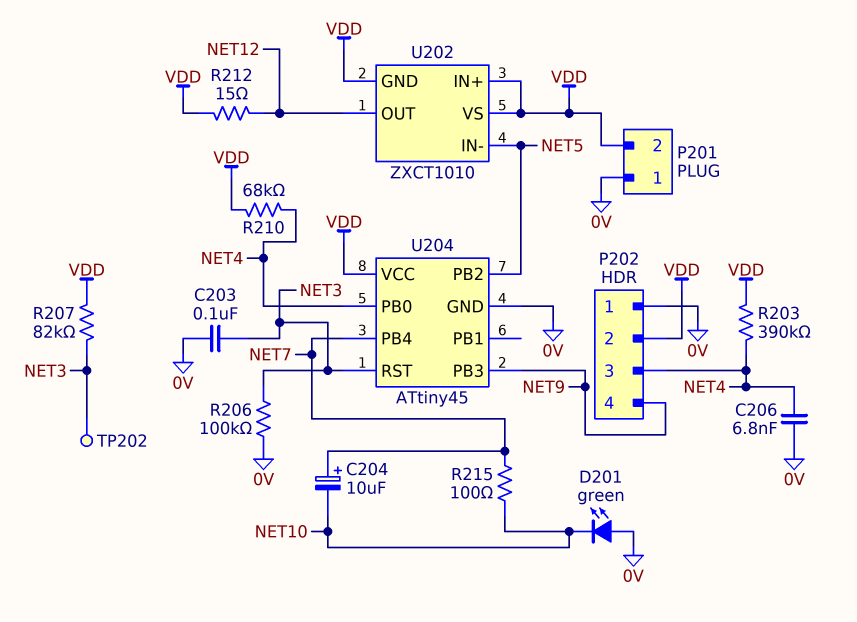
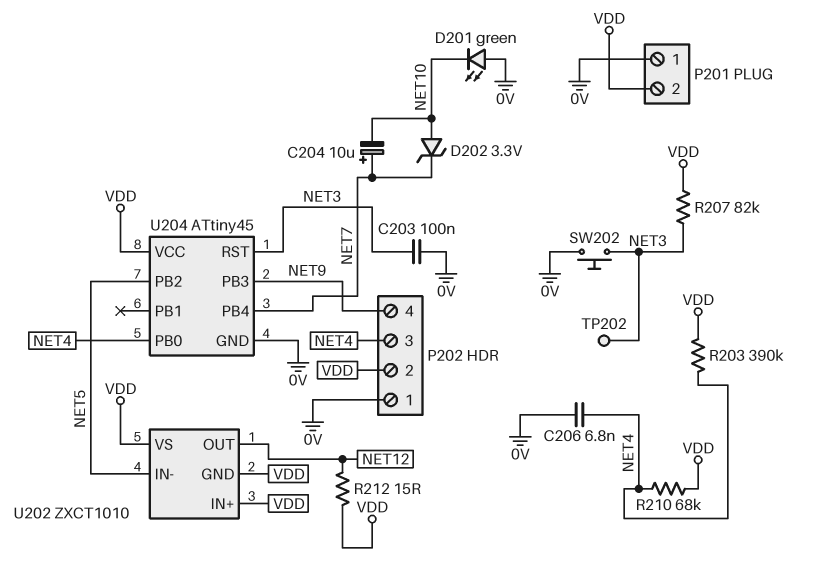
D202: none -> zener 3.3V (A NET10, K NET7)
R206: 100k (0V, NET3) -> none
R215: 100 (NET7, NET10) -> none
SW202: none -> button (0V, NET3)

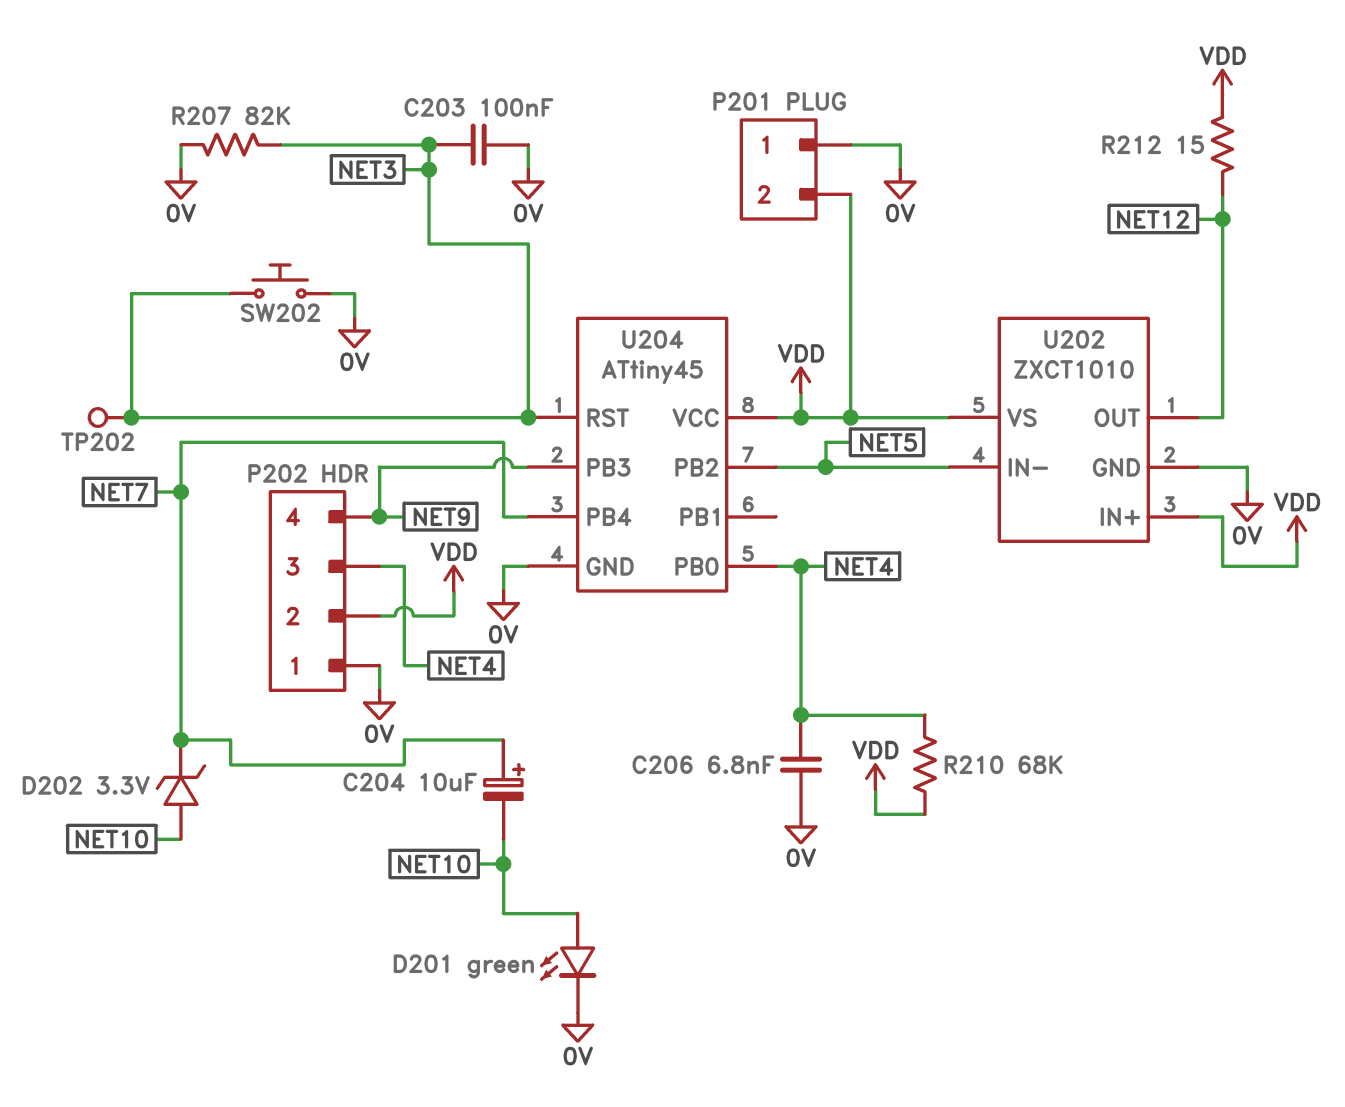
D201: LED green (A 0V, K NET10) -> LED green (A NET10, K 0V)
R203: 390k (NET4, VDD) -> none
R207: 82k (NET3, VDD) -> 82k (0V, NET3)
U202 pin GND: VDD -> 0V

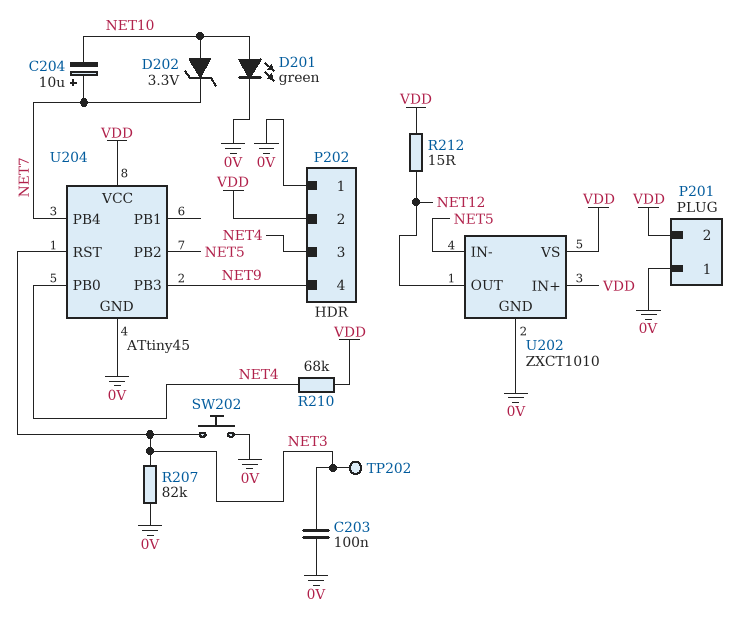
C206: 6.8nF (0V, NET4) -> none

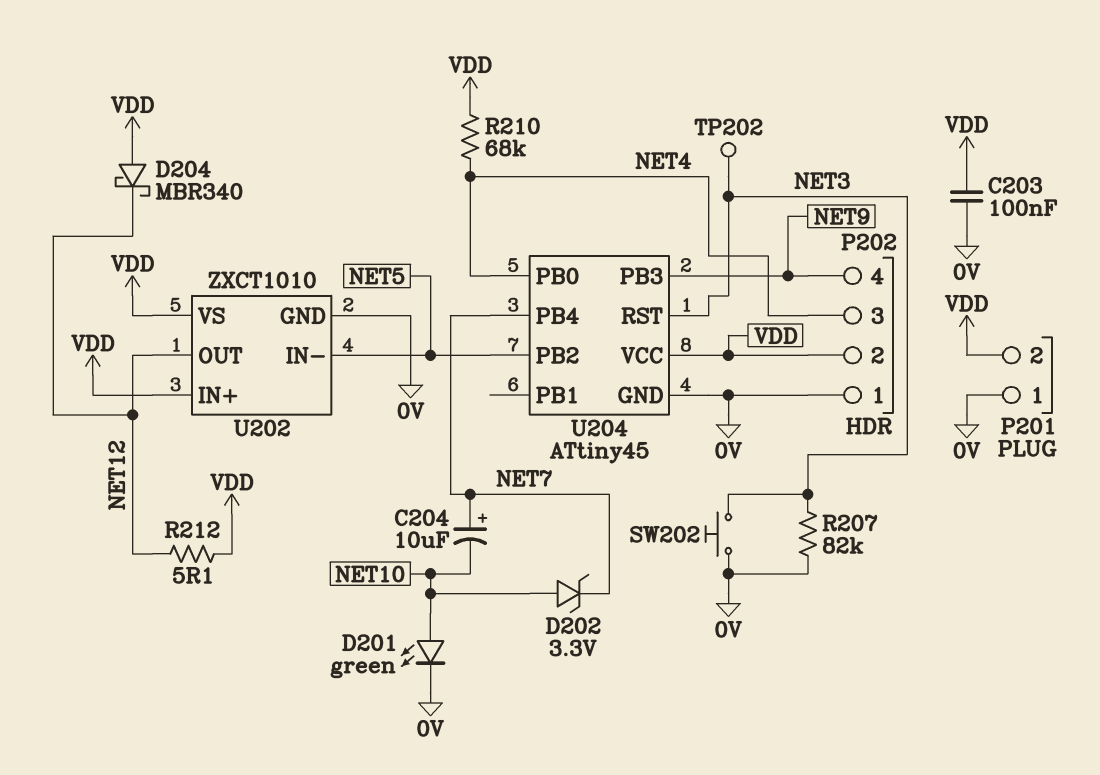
C203: 100nF (0V, NET3) -> 100nF (0V, VDD)
D204: none -> schottky MBR340 (A VDD, K NET12)
R212: 15 (NET12, VDD) -> 5.1 (NET12, VDD)

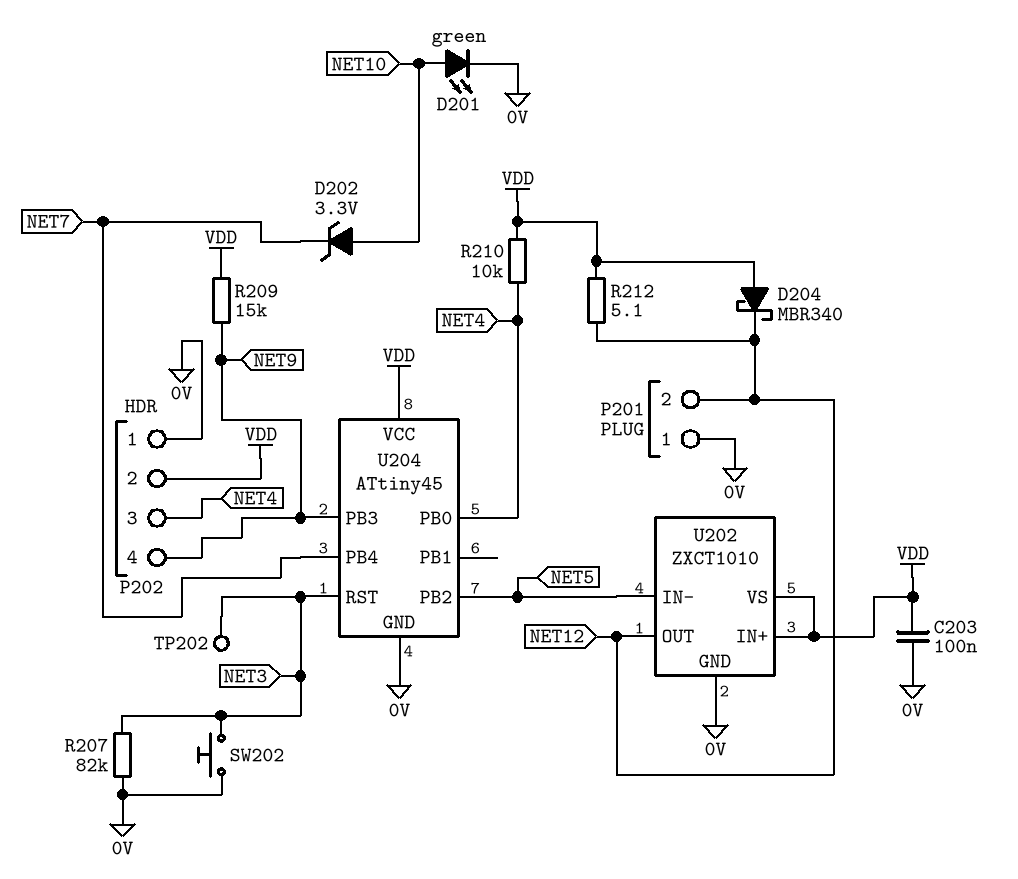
C204: 10uF (plus NET7, minus NET10) -> none
P201 pin 2: VDD -> NET12
R209: none -> 15k (NET9, VDD)
R210: 68k (NET4, VDD) -> 10k (NET4, VDD)

